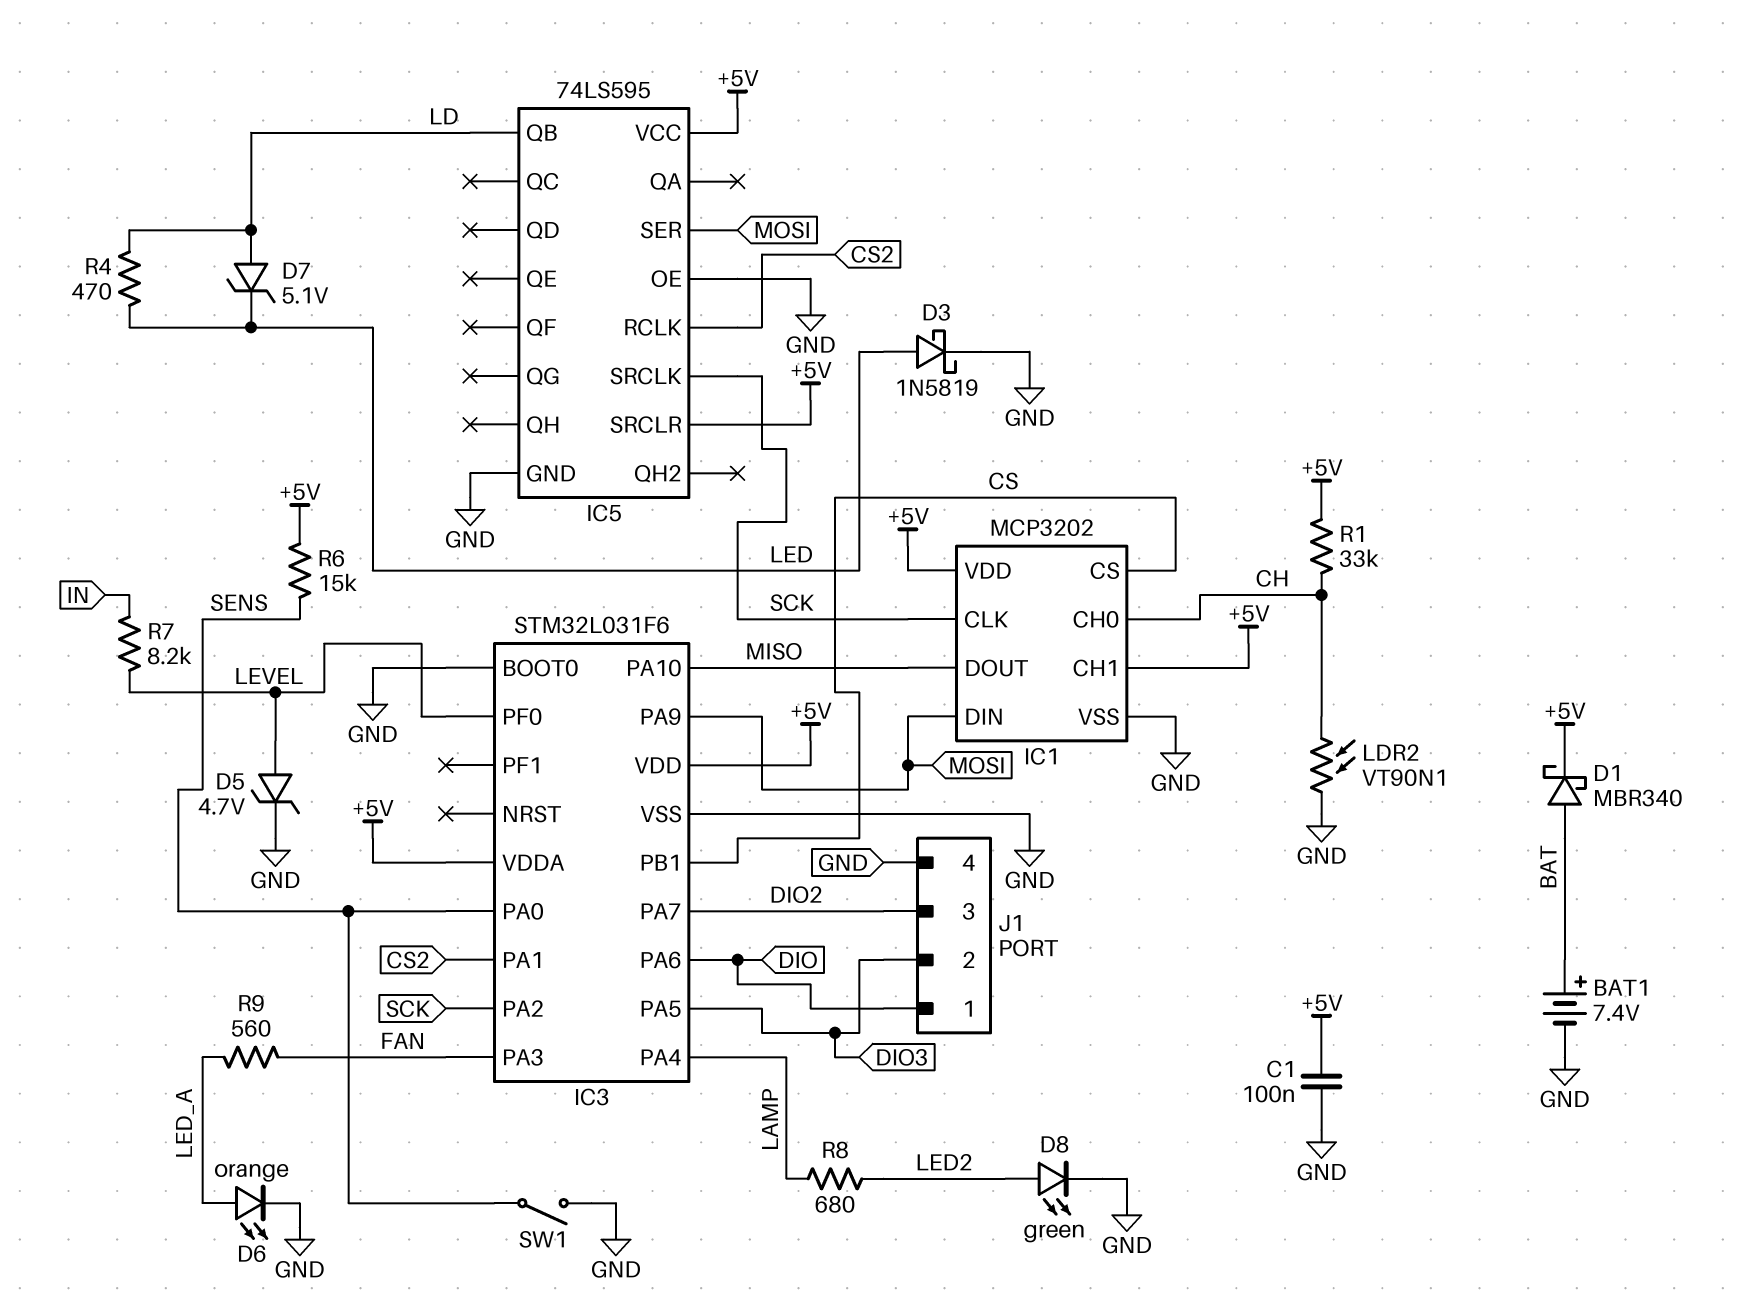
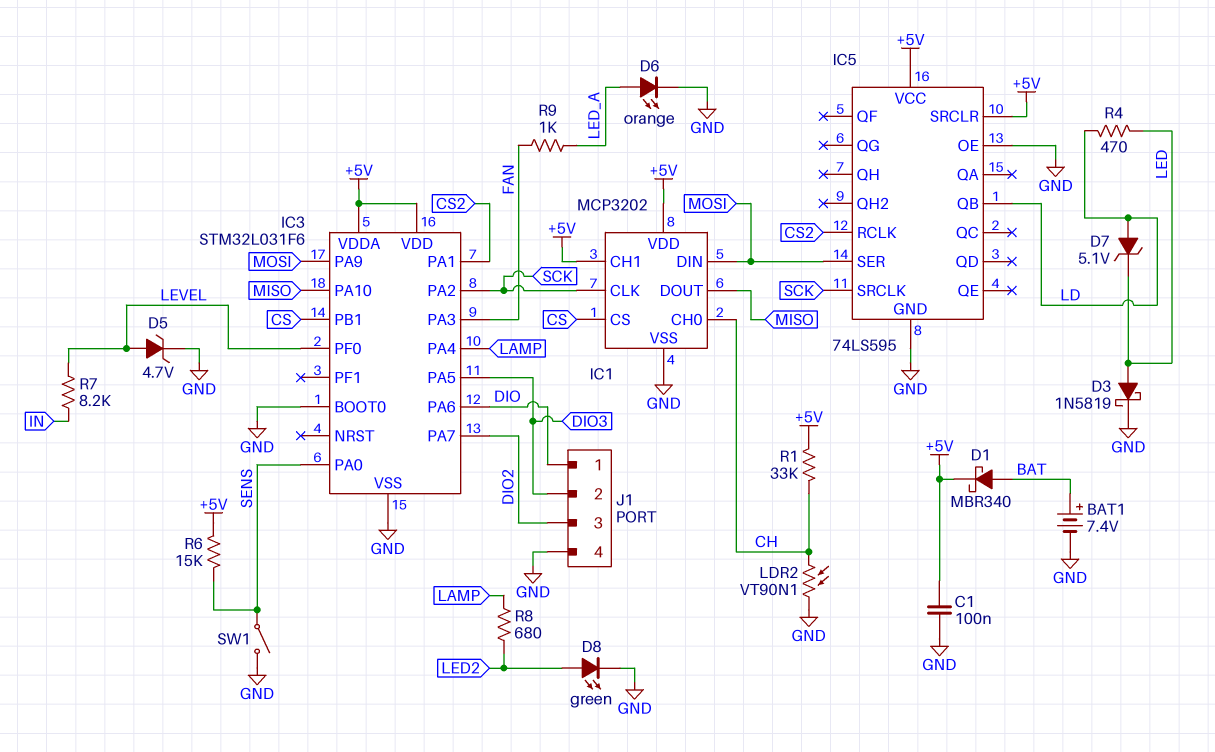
R9: 560 (FAN, LED_A) -> 1k (FAN, LED_A)

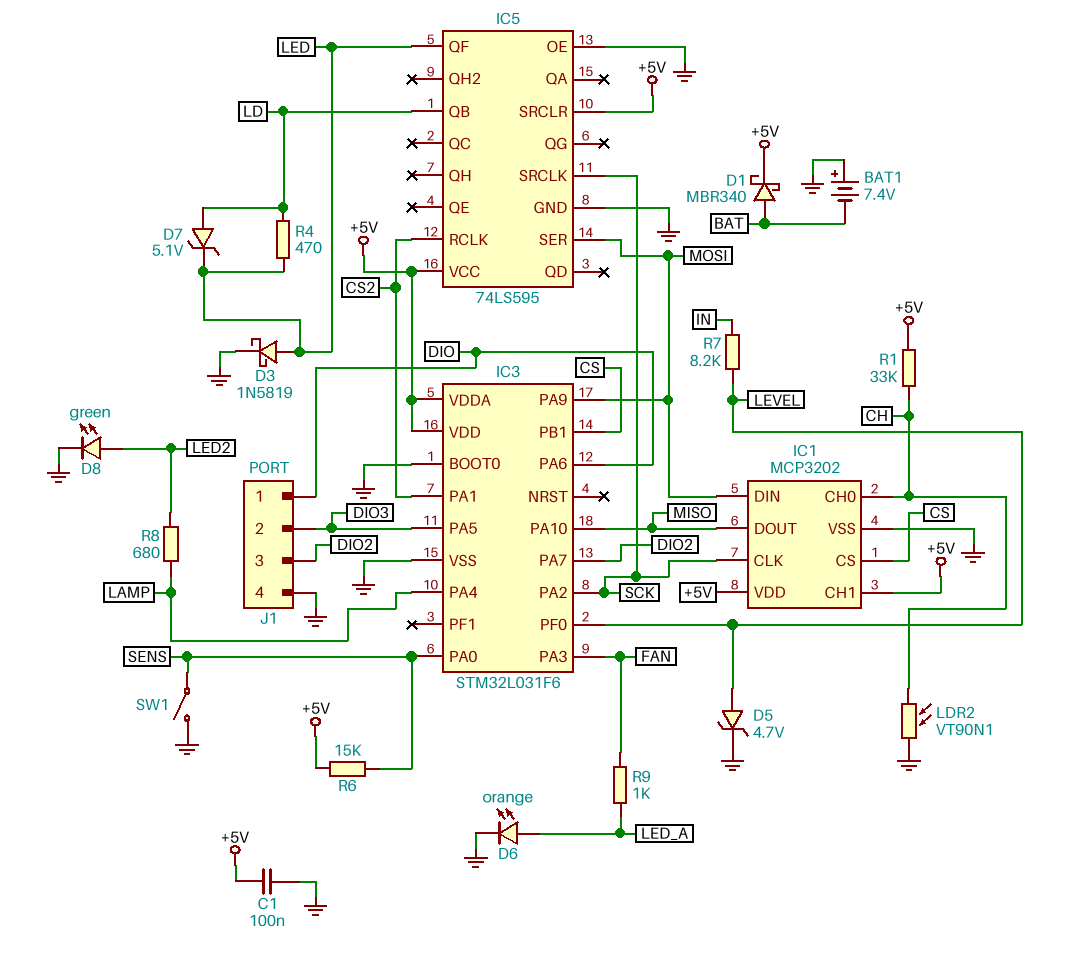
BAT1: 7.4V (plus BAT, minus GND) -> 7.4V (plus GND, minus BAT)
IC5 pin QF: none -> LED

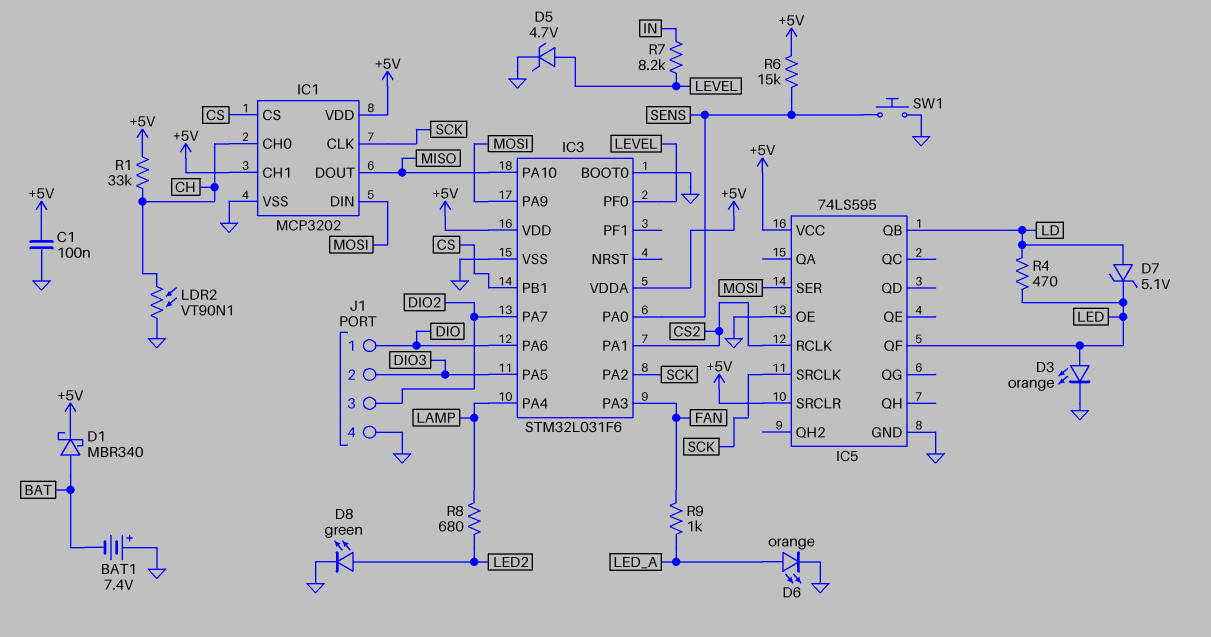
D3: schottky 1N5819 (A LED, K GND) -> LED orange (A LED, K GND)
SW1: switch (GND, SENS) -> button (GND, SENS)

